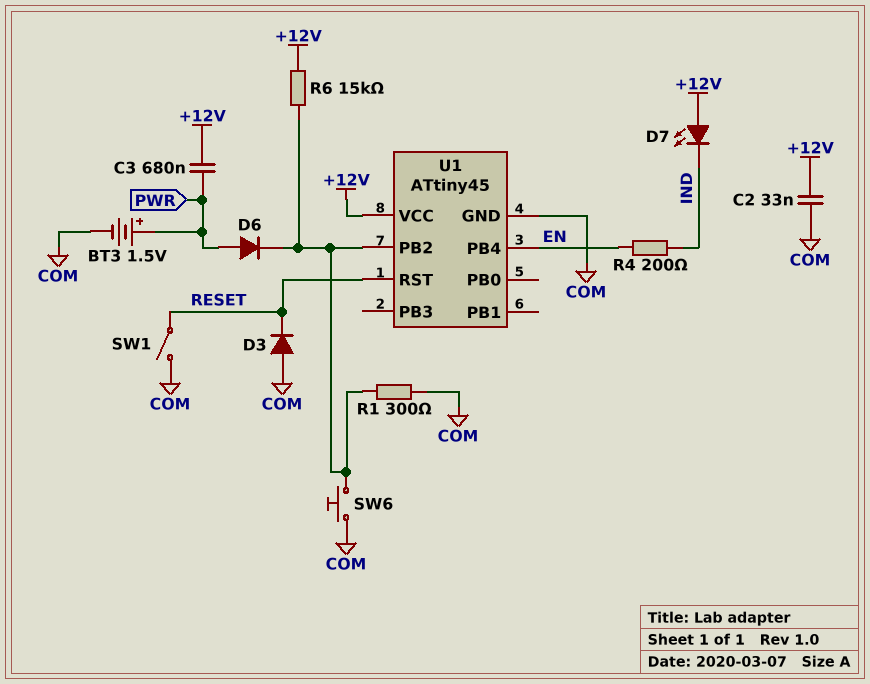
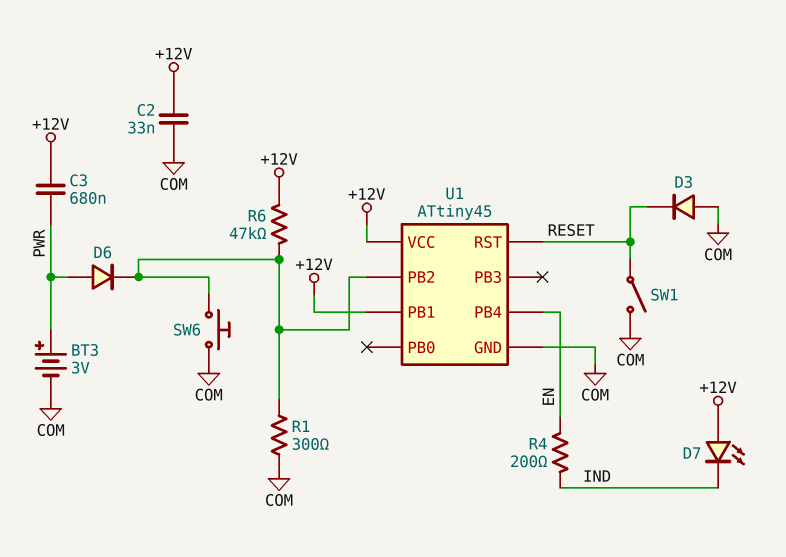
BT3: 1.5V (plus PWR, minus COM) -> 3V (plus PWR, minus COM)
R6: 15k (+12V, U1/PB2) -> 47k (+12V, U1/PB2)
U1 pin PB1: none -> +12V

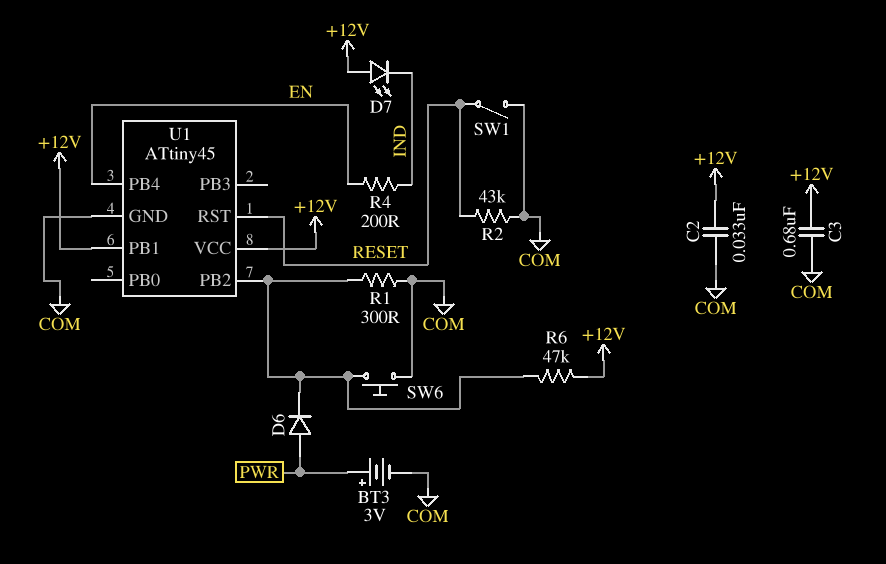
C3: 680nF (+12V, PWR) -> 680nF (+12V, COM)
D3: diode (A COM, K RESET) -> none
R2: none -> 43k (COM, RESET)

